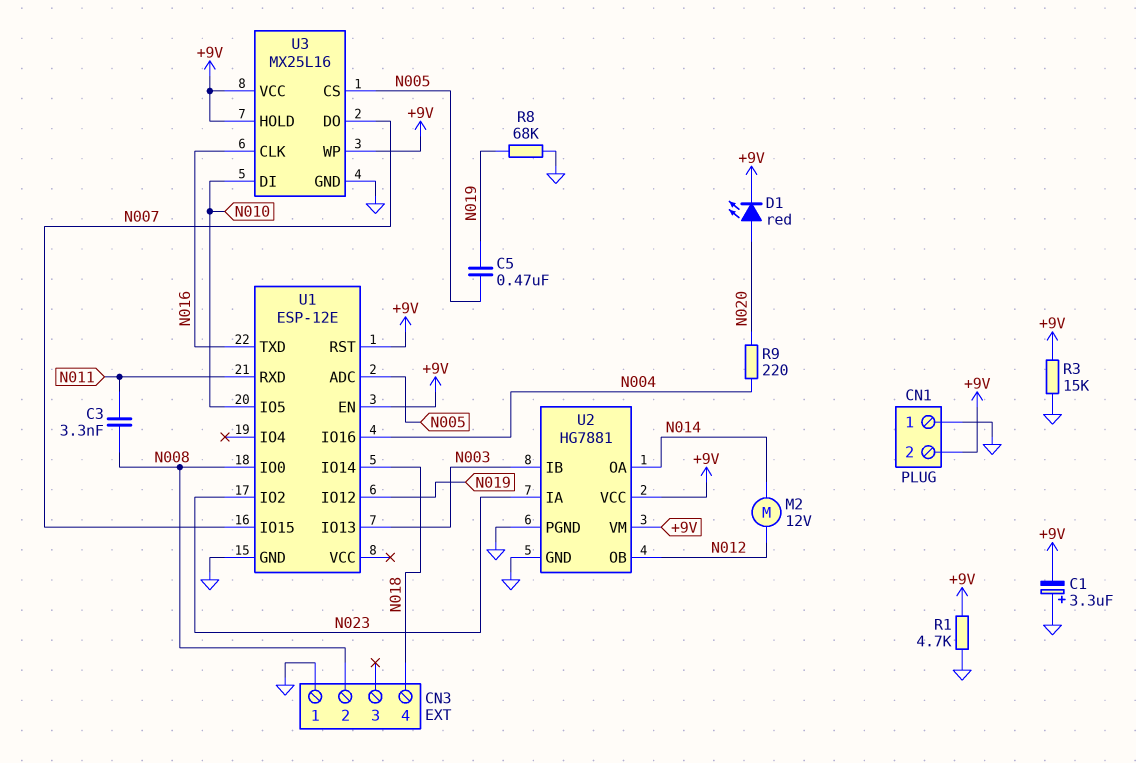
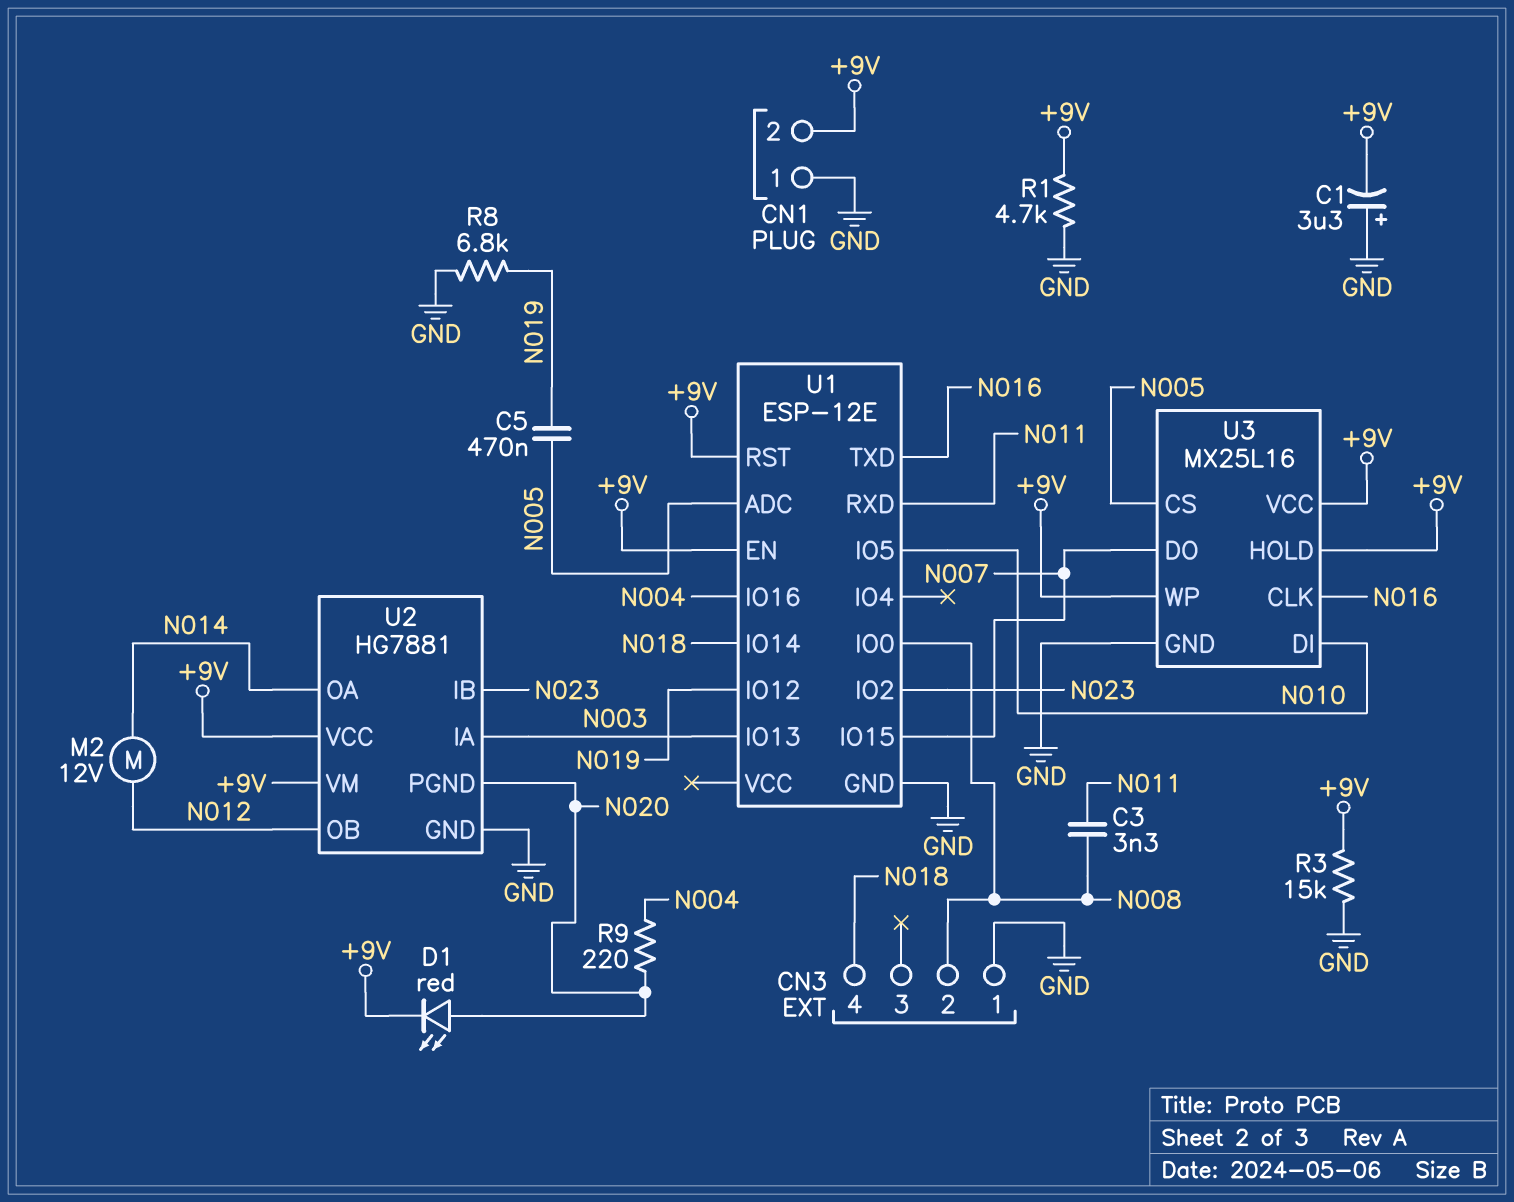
R8: 68k (GND, N019) -> 6.8k (GND, N019)
U2 pin IA: N023 -> N003
U2 pin IB: N003 -> N023
U2 pin PGND: GND -> N020

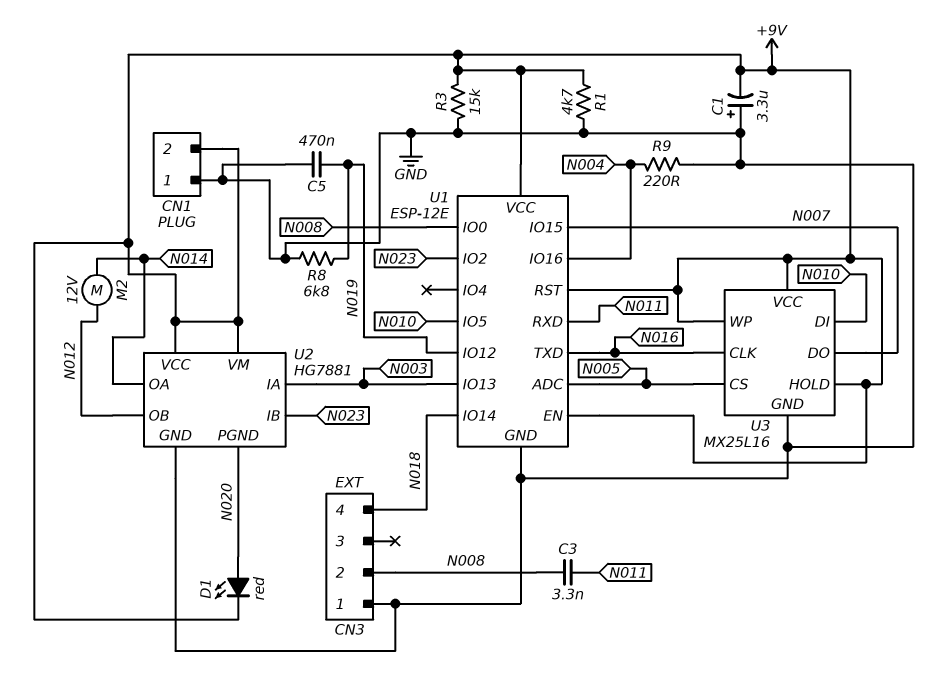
C5: 470nF (N005, N019) -> 470nF (GND, N019)
R9: 220 (N004, N020) -> 220 (GND, N004)
U1 pin VCC: none -> +9V

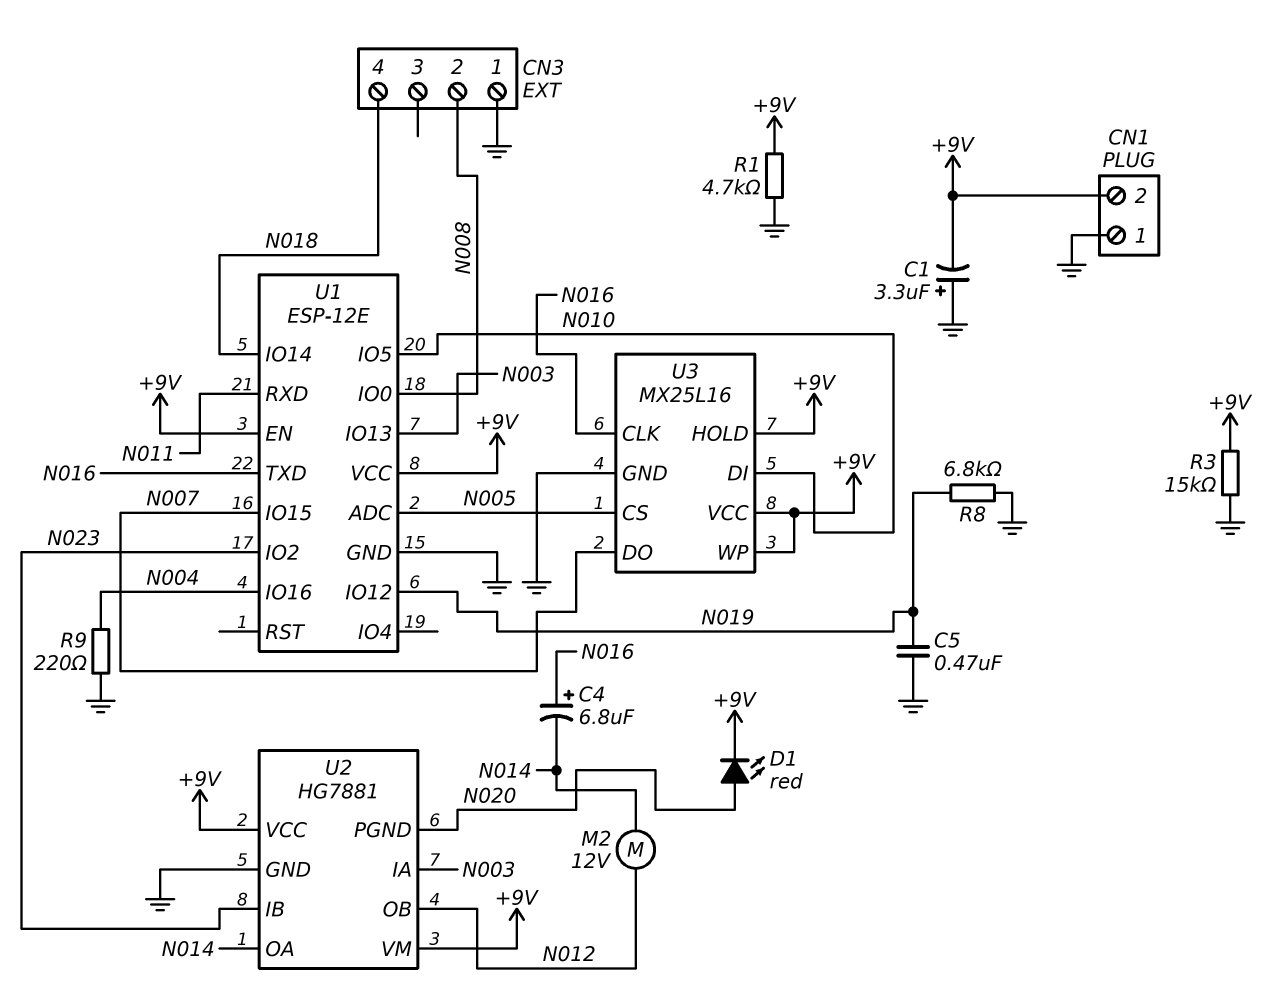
C3: 3.3nF (N008, N011) -> none
C4: none -> 6.8uF (plus N016, minus N014)
U1 pin RST: +9V -> none

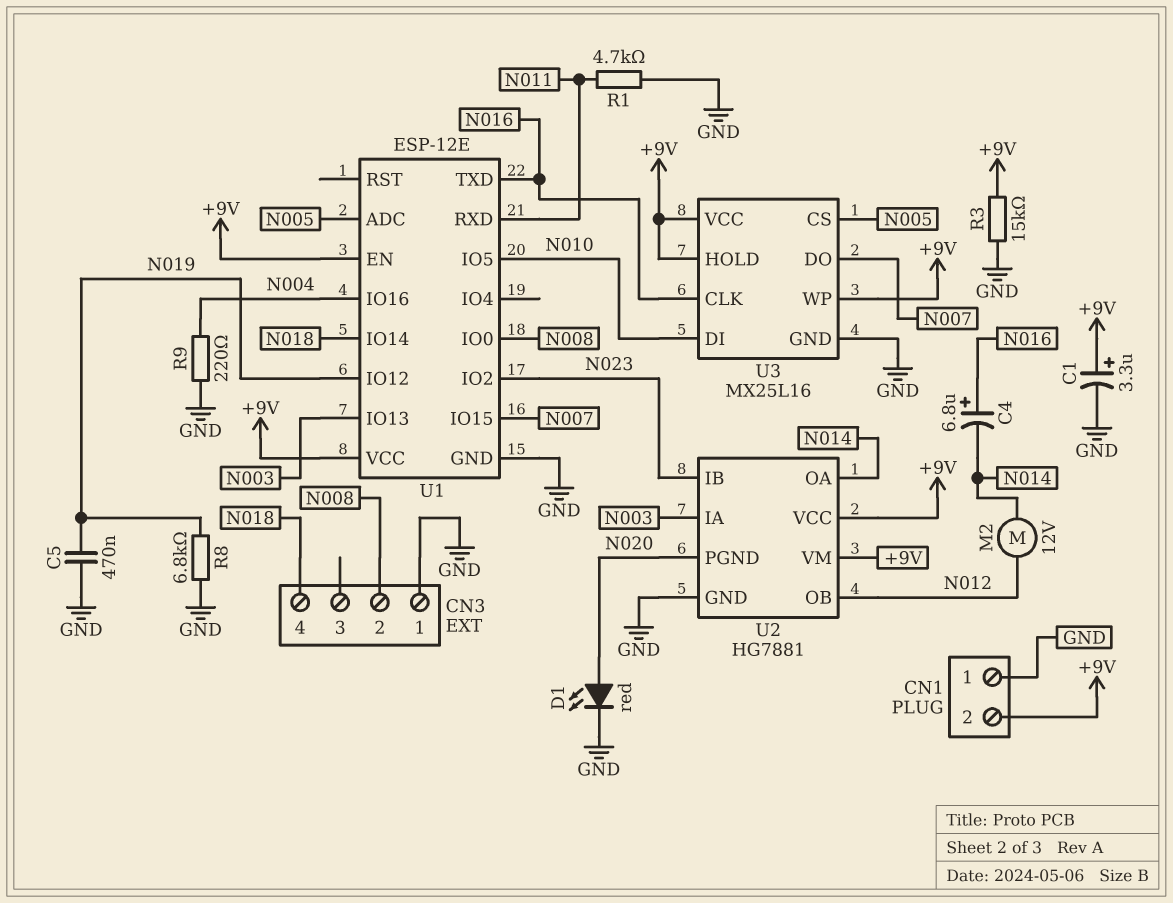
C1: 3.3uF (plus GND, minus +9V) -> 3.3uF (plus +9V, minus GND)
D1: LED red (A N020, K +9V) -> LED red (A N020, K GND)
R1: 4.7k (+9V, GND) -> 4.7k (GND, N011)

